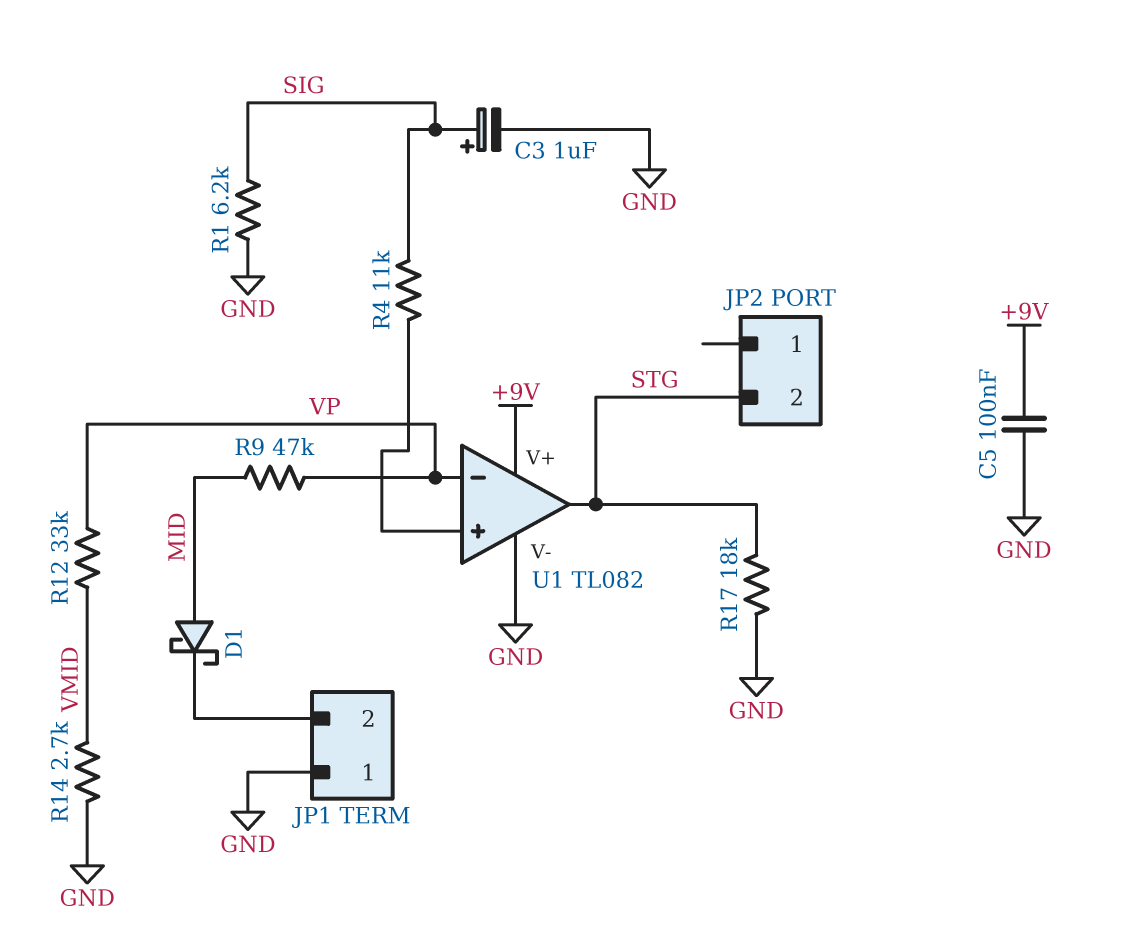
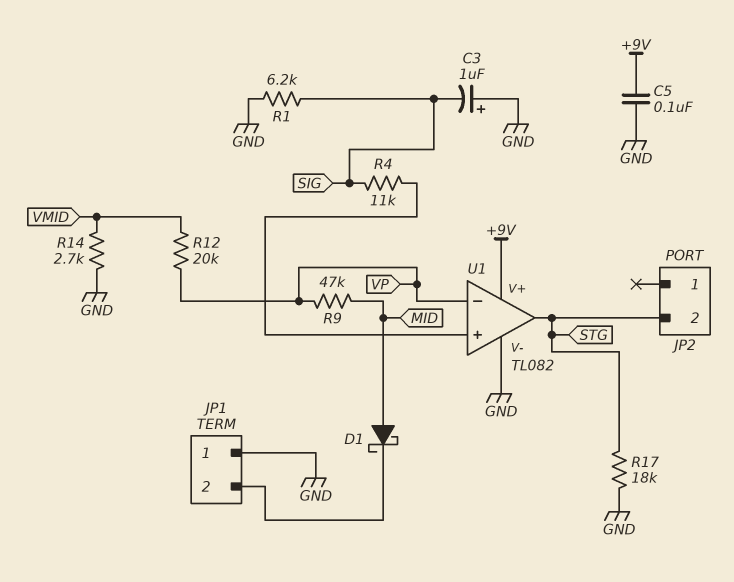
C3: 1uF (plus SIG, minus GND) -> 1uF (plus GND, minus SIG)
R12: 33k (VMID, VP) -> 20k (VMID, VP)

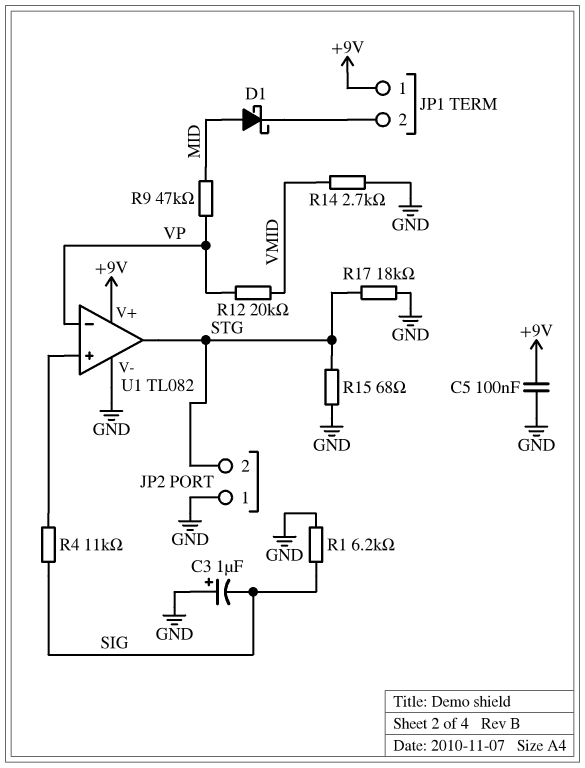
JP1 pin 1: GND -> +9V
JP2 pin 1: none -> GND
R15: none -> 68 (GND, STG)

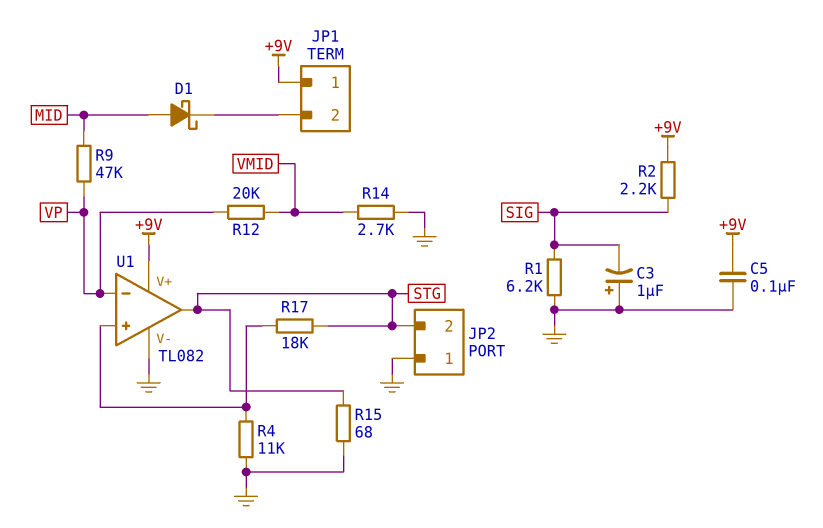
R2: none -> 2.2k (+9V, SIG)
R4: 11k (SIG, U1/in+) -> 11k (GND, U1/in+)
R17: 18k (GND, STG) -> 18k (STG, U1/in+)

